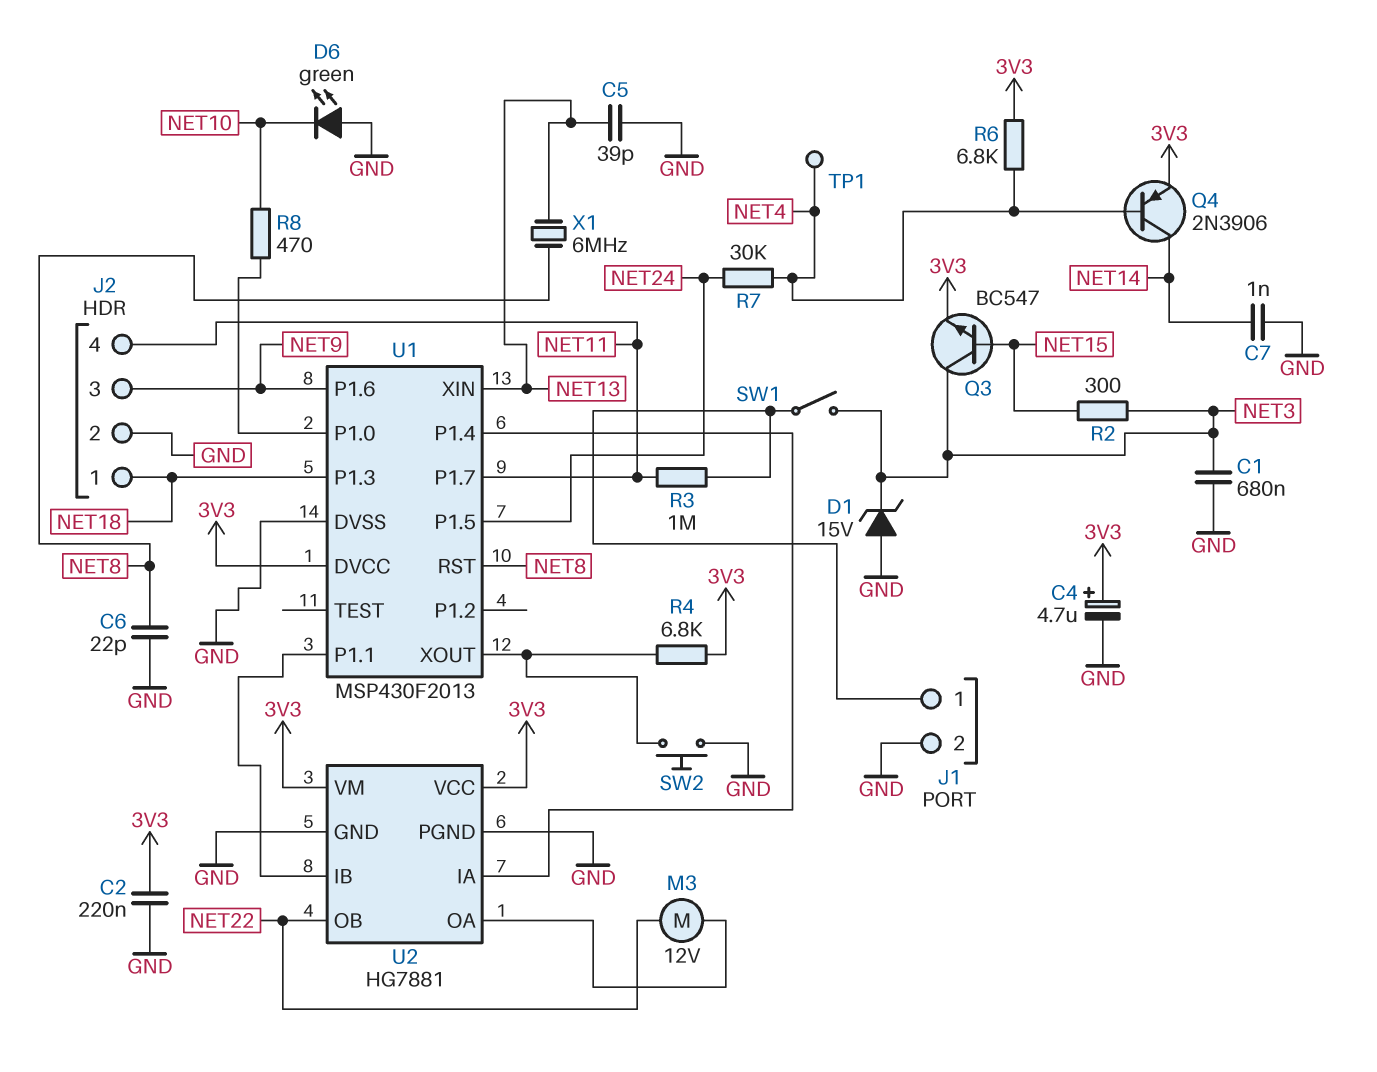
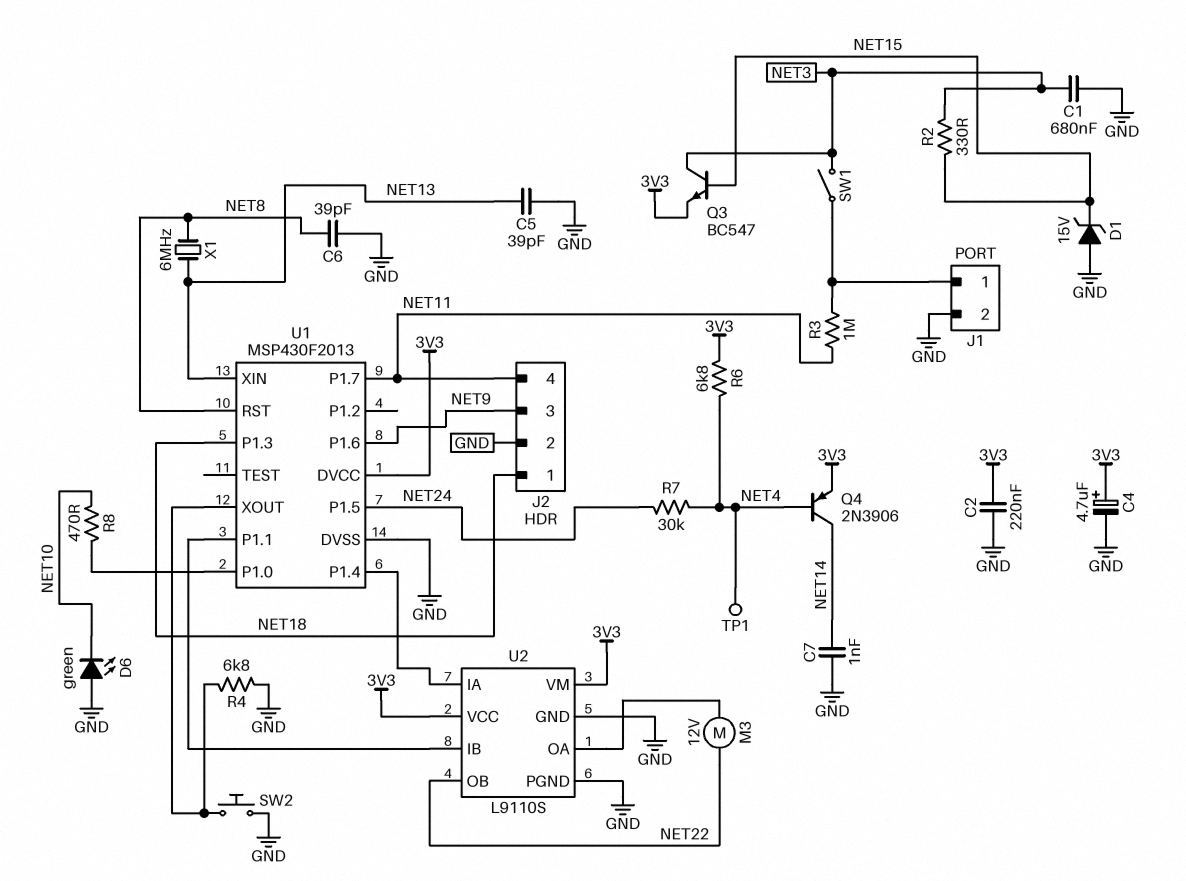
C6: 22pF (GND, NET8) -> 39pF (GND, NET8)
D1: zener 15V (A GND, K NET3) -> zener 15V (A GND, K NET15)
R2: 300 (NET3, NET15) -> 330 (NET3, NET15)
R4: 6.8k (3V3, U1/XOUT) -> 6.8k (GND, U1/XOUT)
U2: HG7881 -> L9110S

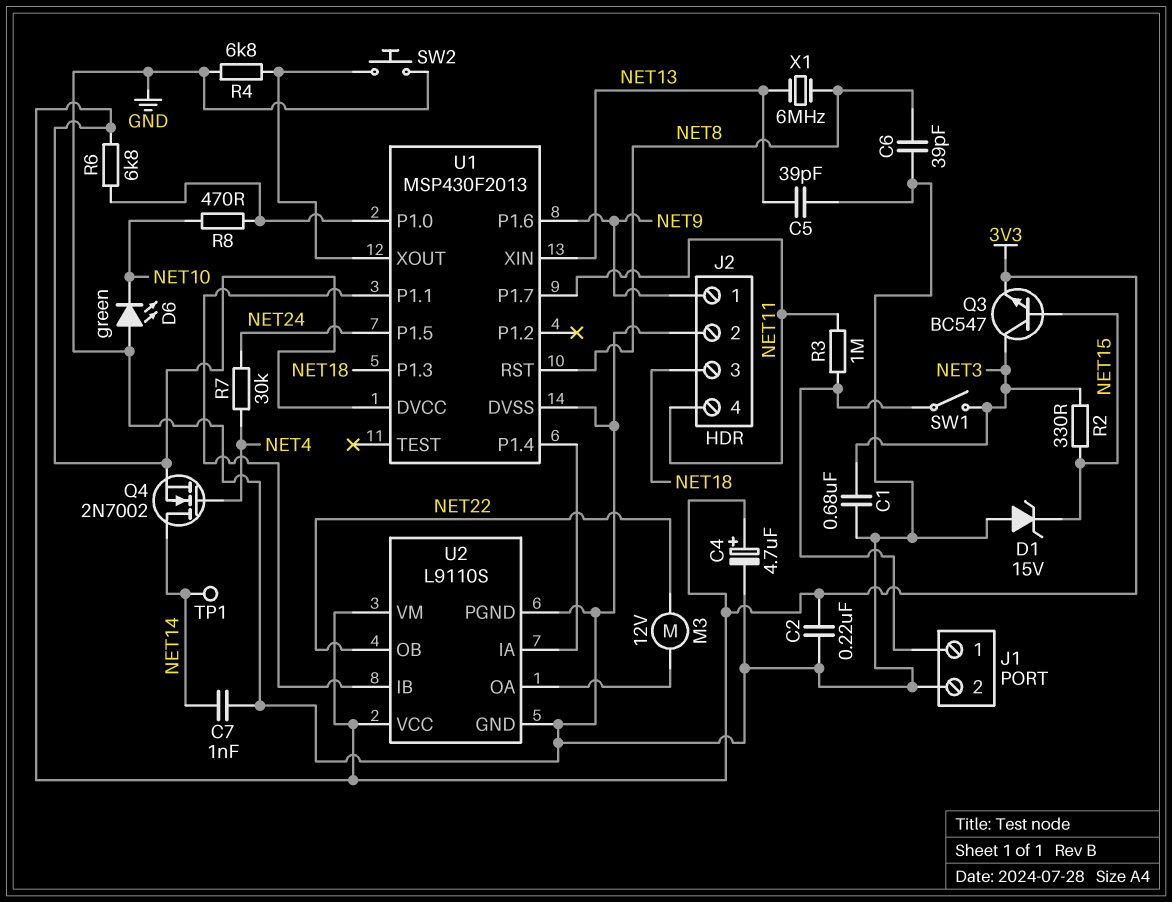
J2 pin 1: NET18 -> NET9
J2 pin 3: NET9 -> NET18
Q4: PNP 2N3906 (B NET4, C NET14, E 3V3) -> NMOS 2N7002 (G NET4, D NET14, S 3V3)
R6: 6.8k (3V3, NET4) -> 6.8k (3V3, U1/P1.0)
TP1: test point (NET4) -> test point (NET14)

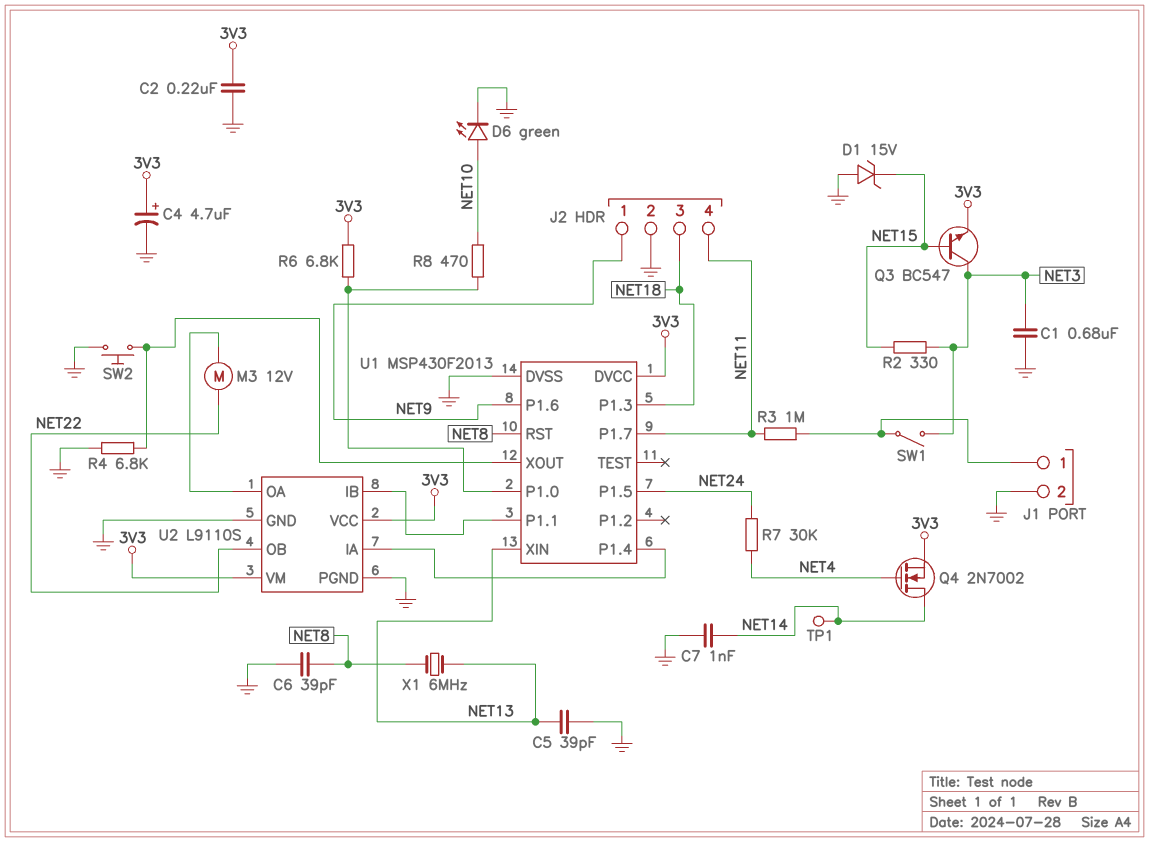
D6: LED green (A GND, K NET10) -> LED green (A NET10, K GND)

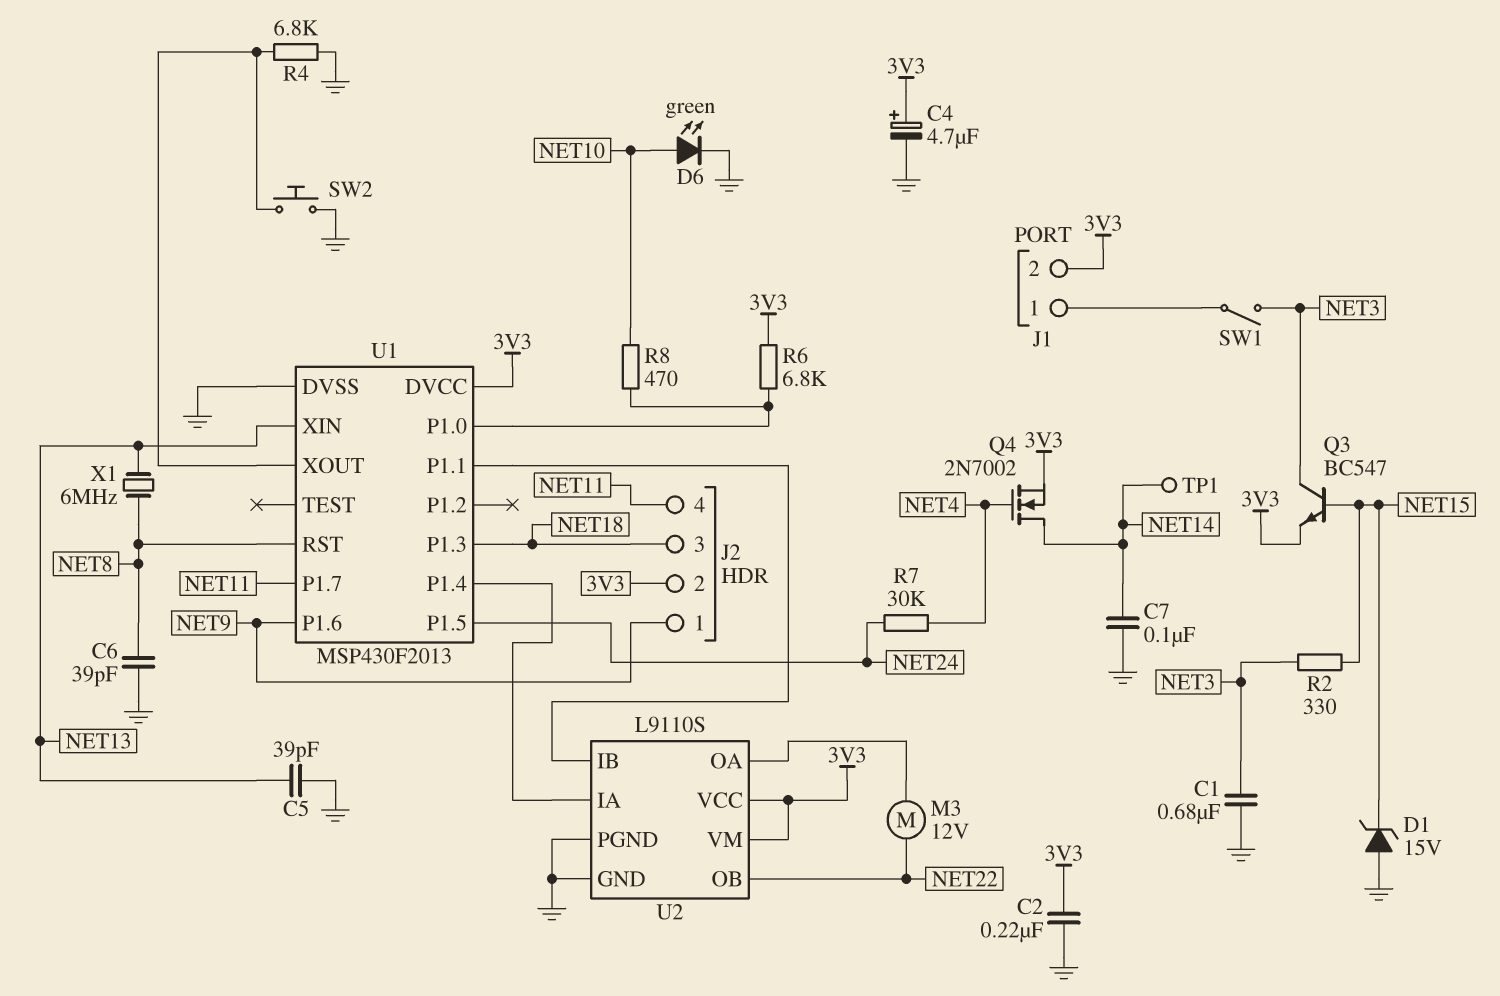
C7: 1nF (GND, NET14) -> 100nF (GND, NET14)
J1 pin 2: GND -> 3V3
J2 pin 2: GND -> 3V3
R3: 1M (J1/1, NET11) -> none

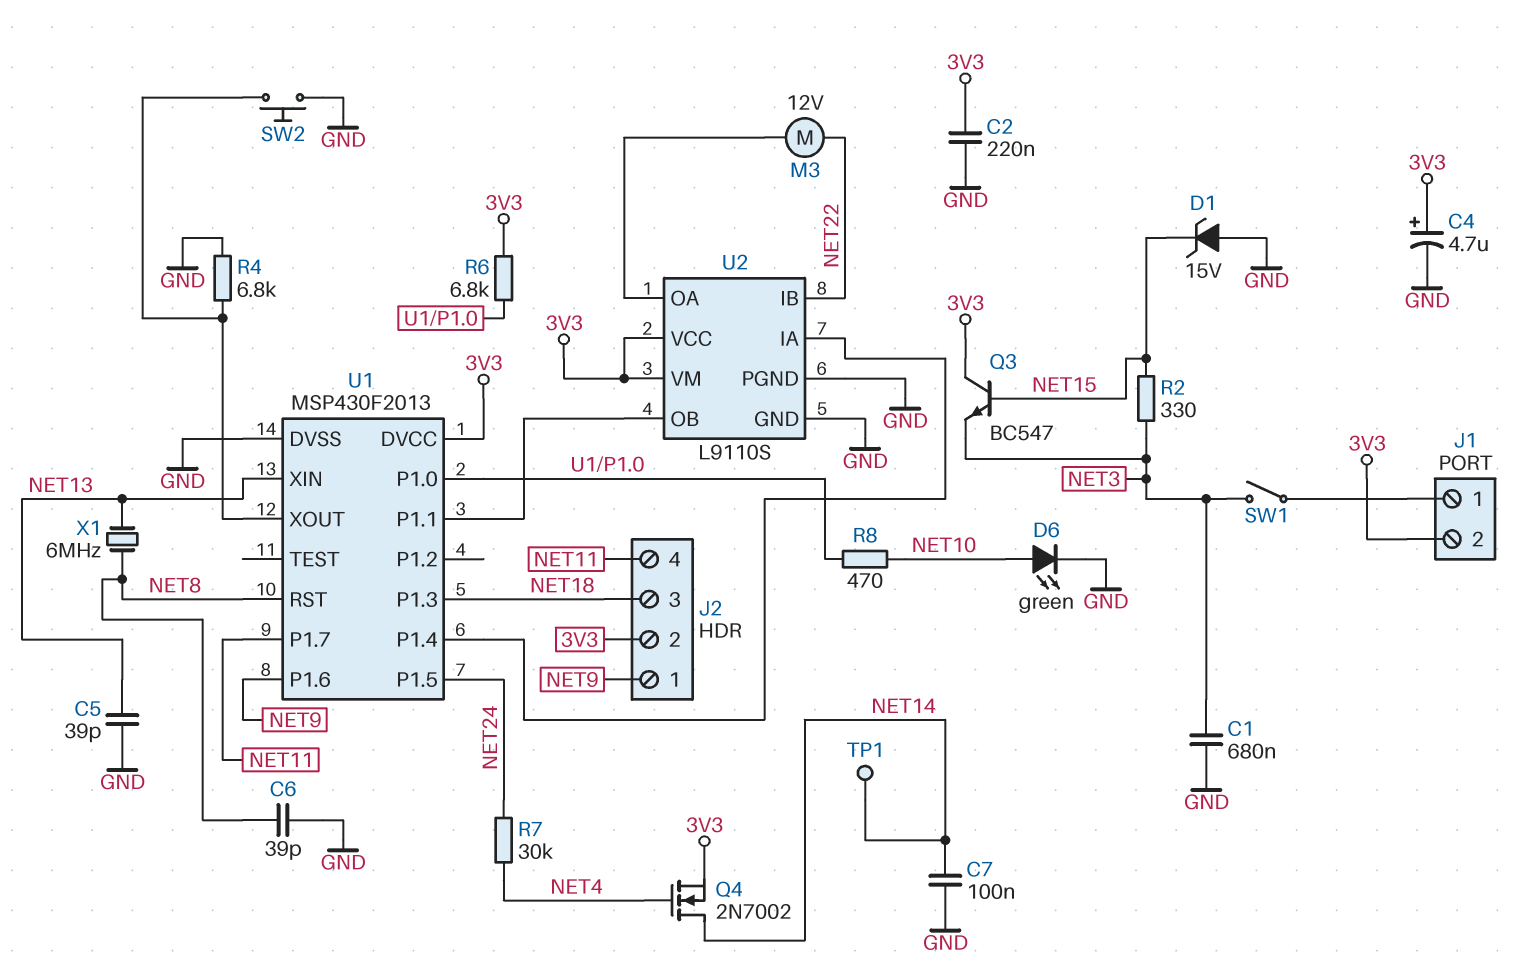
Q3: NPN BC547 (B NET15, C NET3, E 3V3) -> NPN BC547 (B NET15, C 3V3, E NET3)
U2 pin IB: U1/P1.1 -> NET22
U2 pin OB: NET22 -> U1/P1.1

